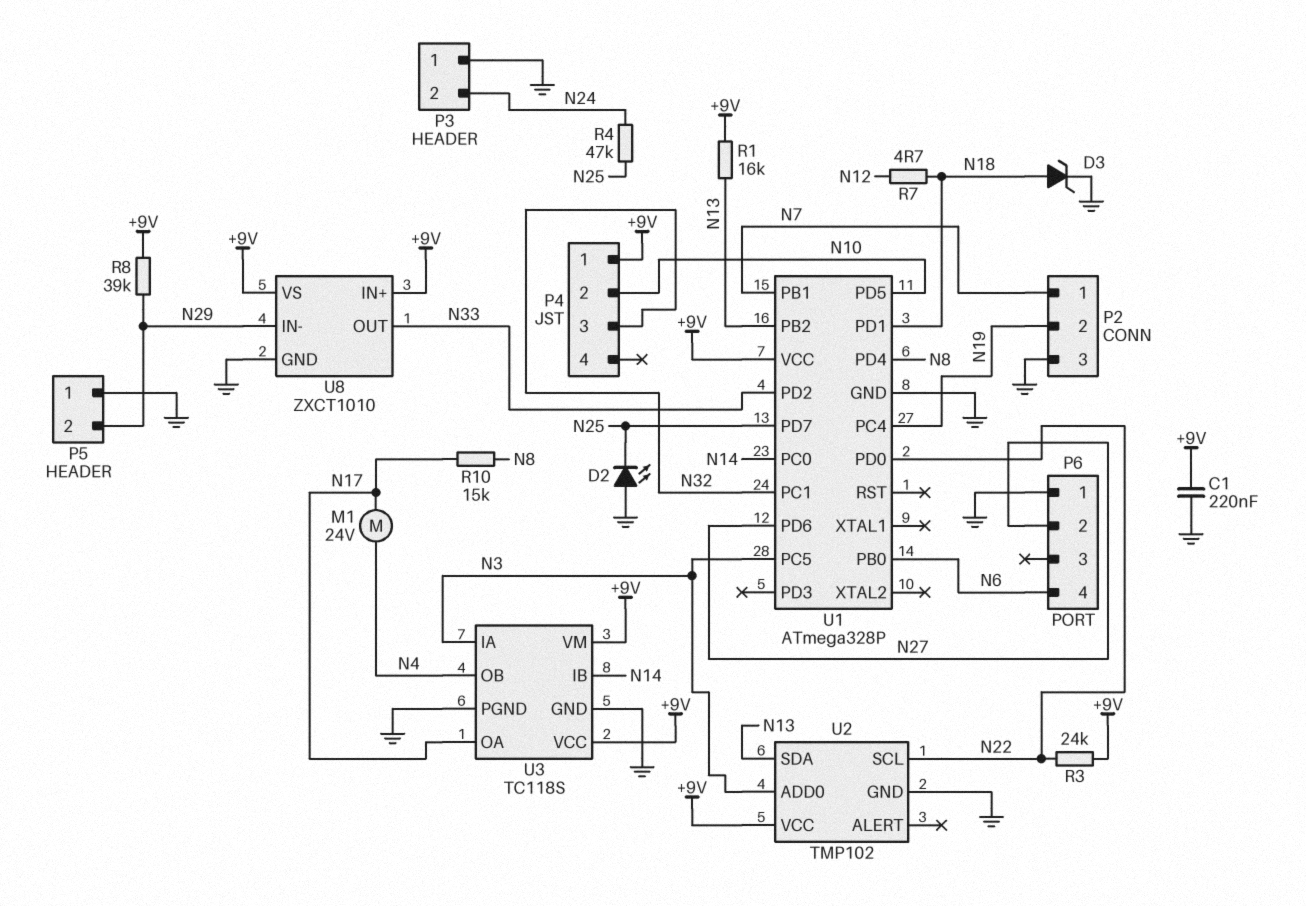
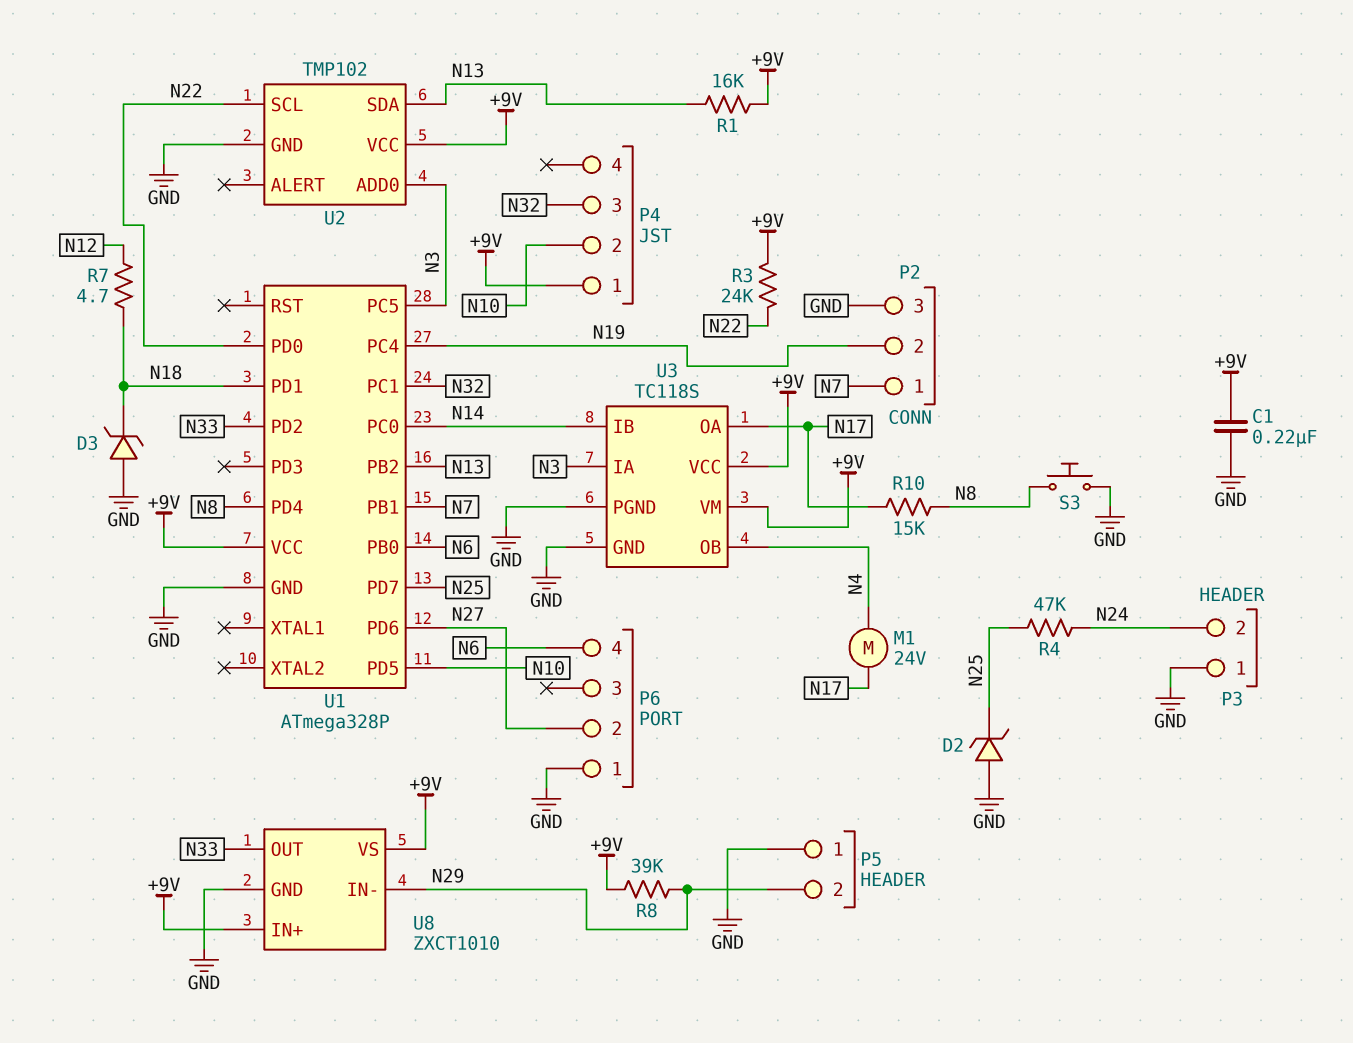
D2: LED (A GND, K N25) -> zener (A GND, K N25)
D3: zener (A N18, K GND) -> zener (A GND, K N18)
S3: none -> button (GND, N8)

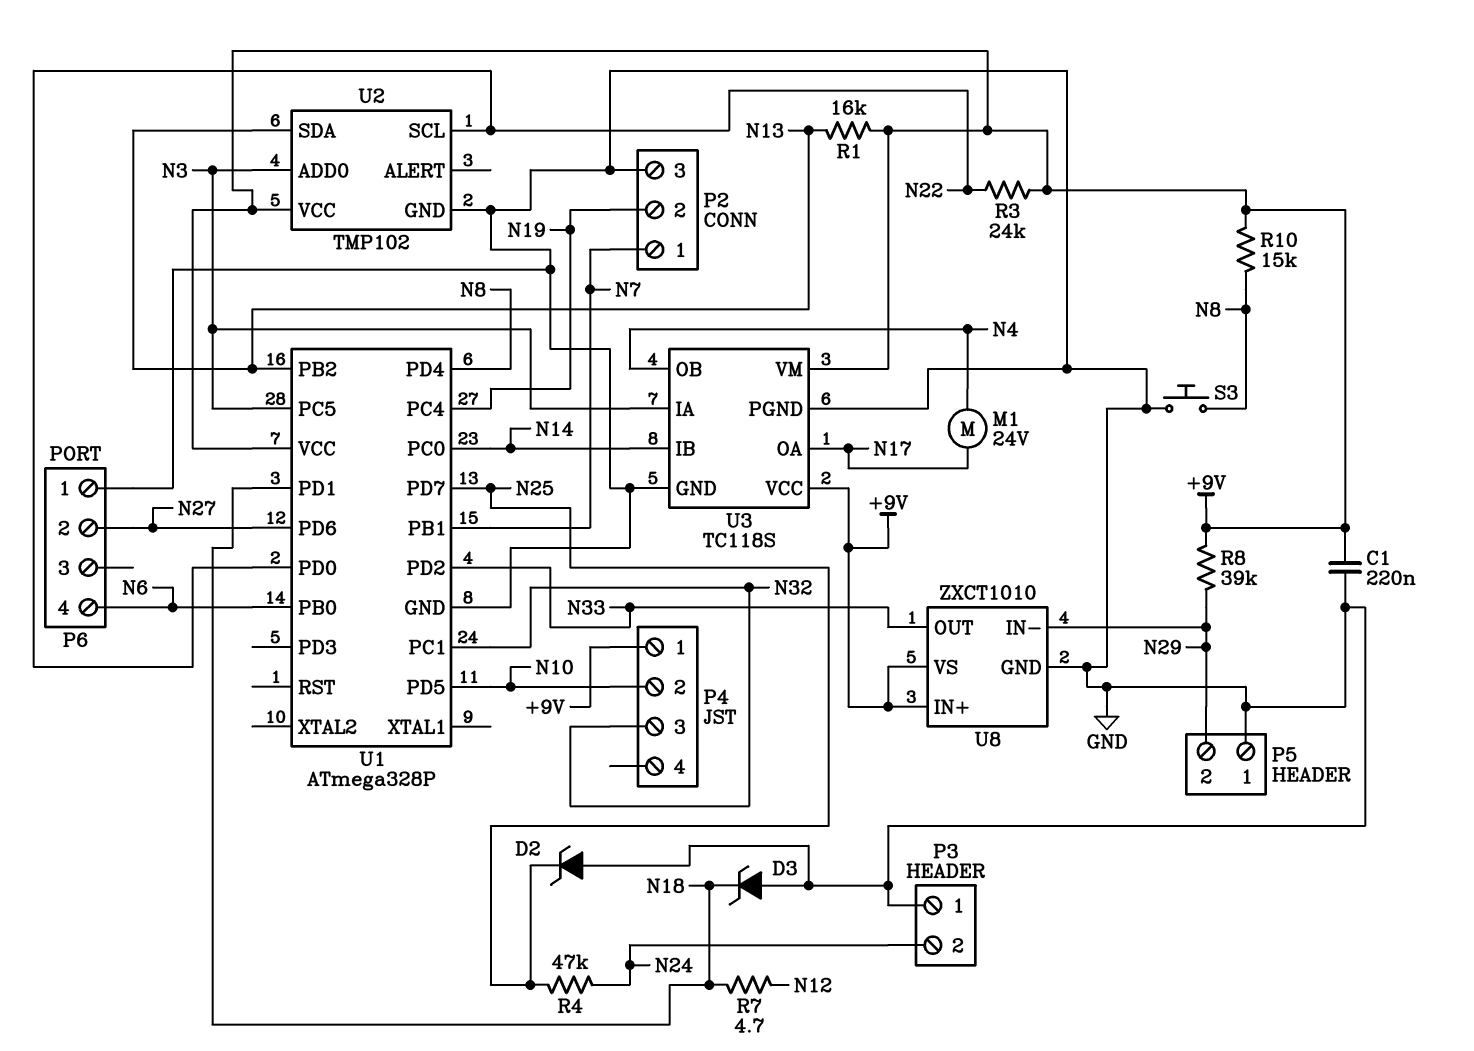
R10: 15k (N8, N17) -> 15k (+9V, N8)

